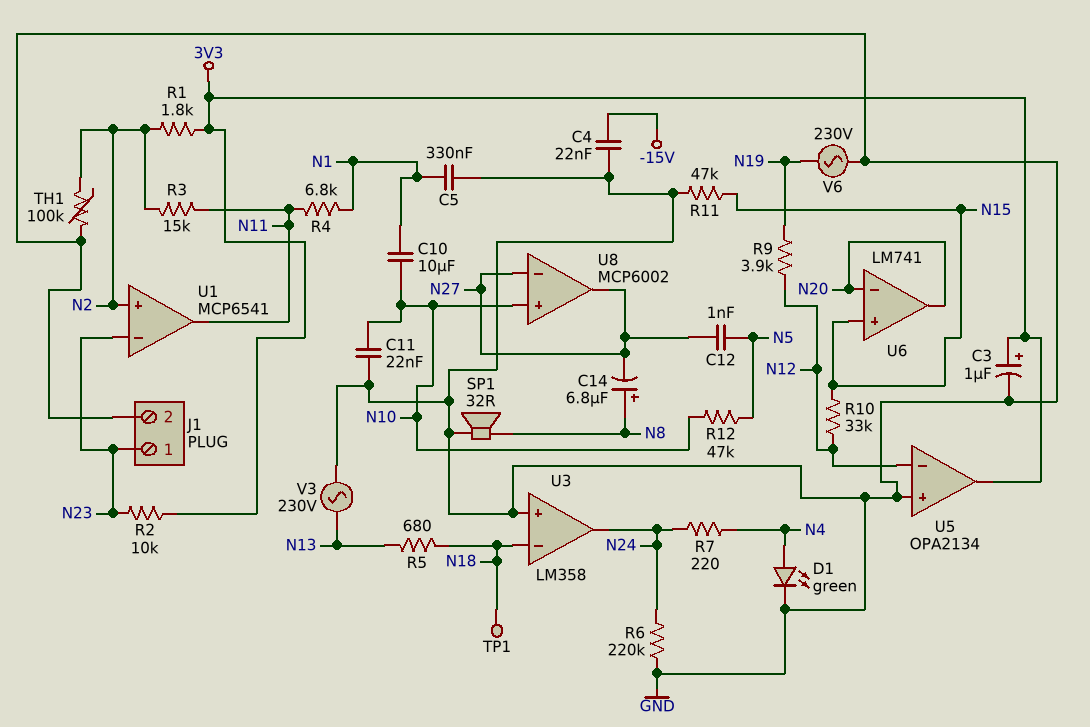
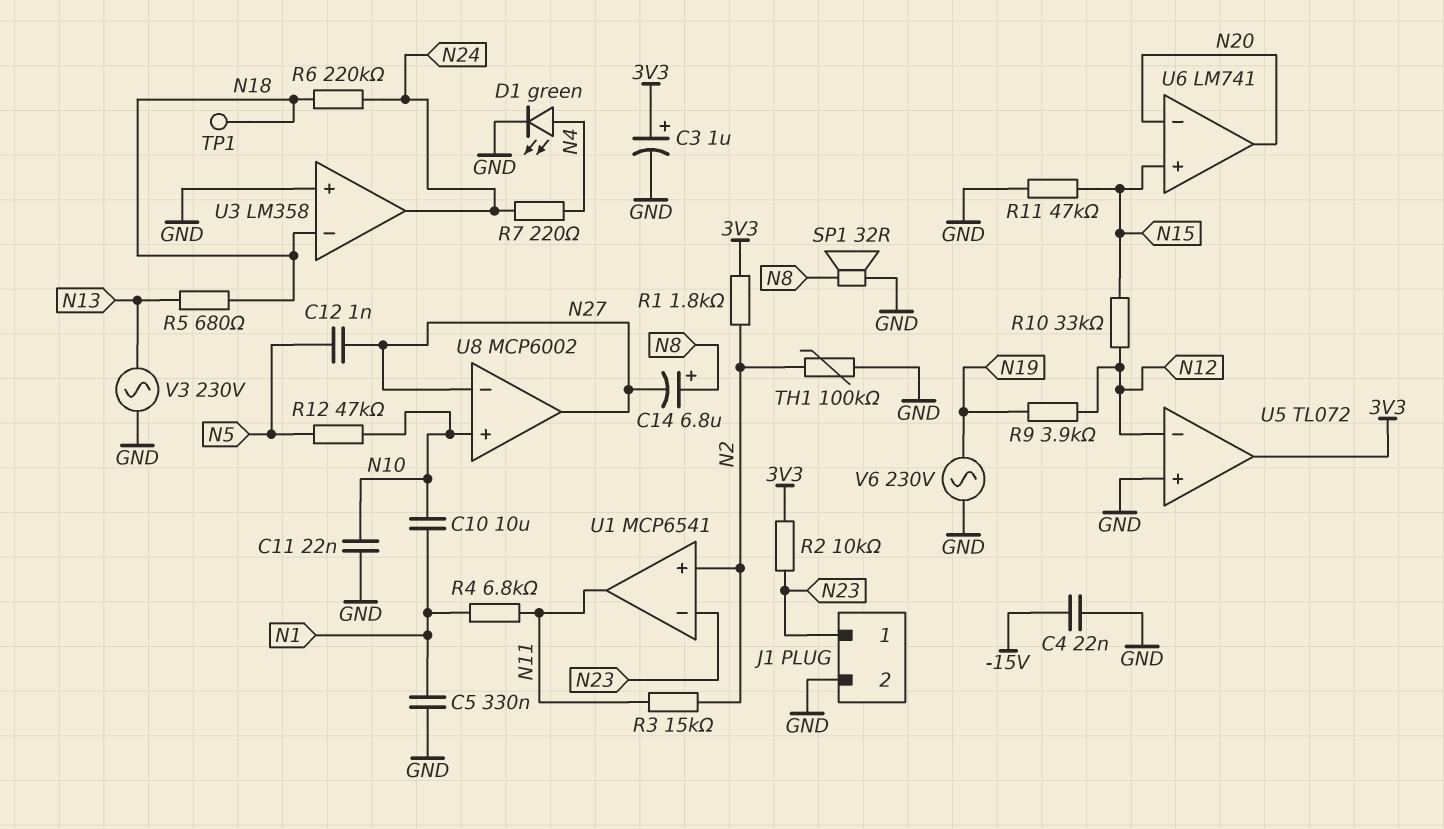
R6: 220k (GND, N24) -> 220k (N18, N24)
U5: OPA2134 -> TL072

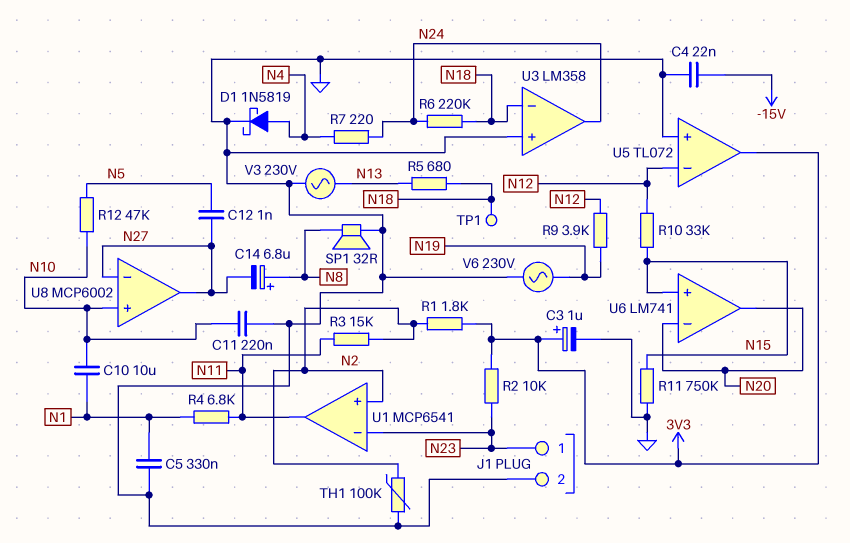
C11: 22nF (GND, N10) -> 220nF (GND, N10)
D1: LED green (A N4, K GND) -> schottky 1N5819 (A N4, K GND)
R11: 47k (GND, N15) -> 750k (GND, N15)

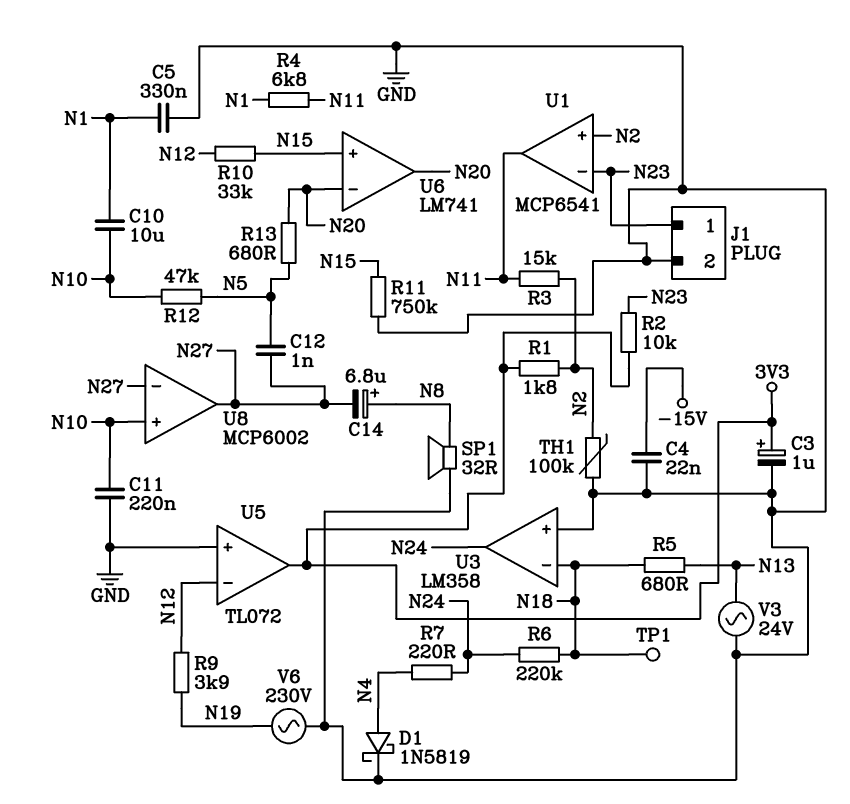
R13: none -> 680 (N5, N20)
V3: AC 230V (GND, N13) -> AC 24V (GND, N13)

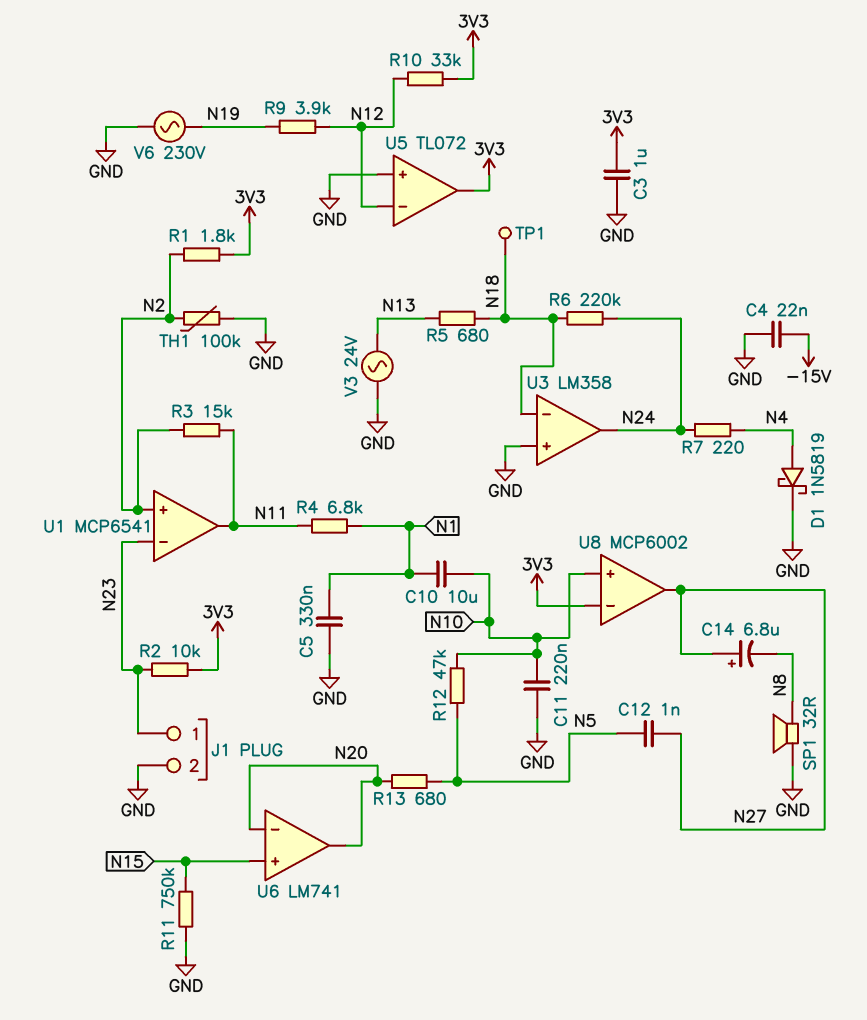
C3: 1uF (plus 3V3, minus GND) -> 1uF (3V3, GND)
C14: 6.8uF (plus N8, minus N27) -> 6.8uF (plus N27, minus N8)
R10: 33k (N12, N15) -> 33k (3V3, N12)
U8 pin in-: N27 -> 3V3

